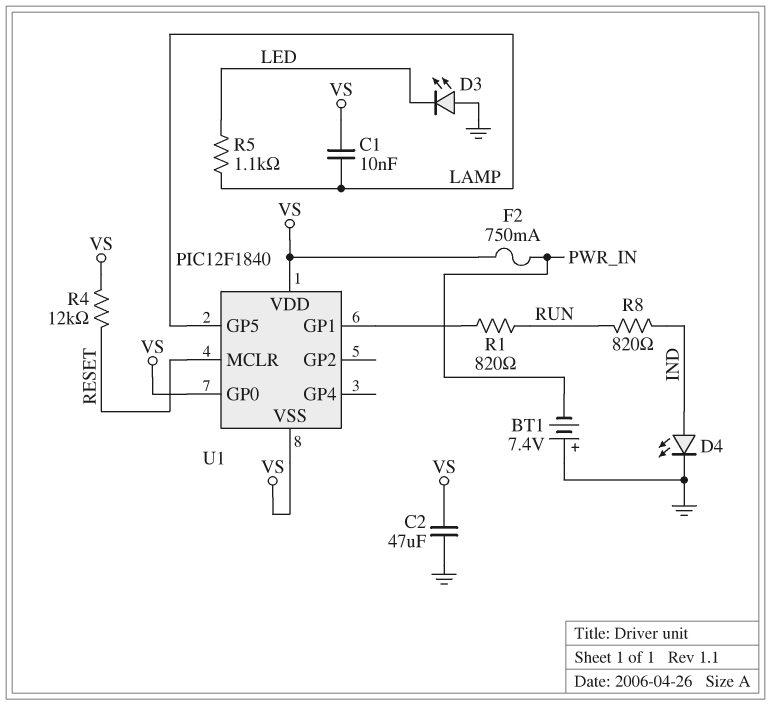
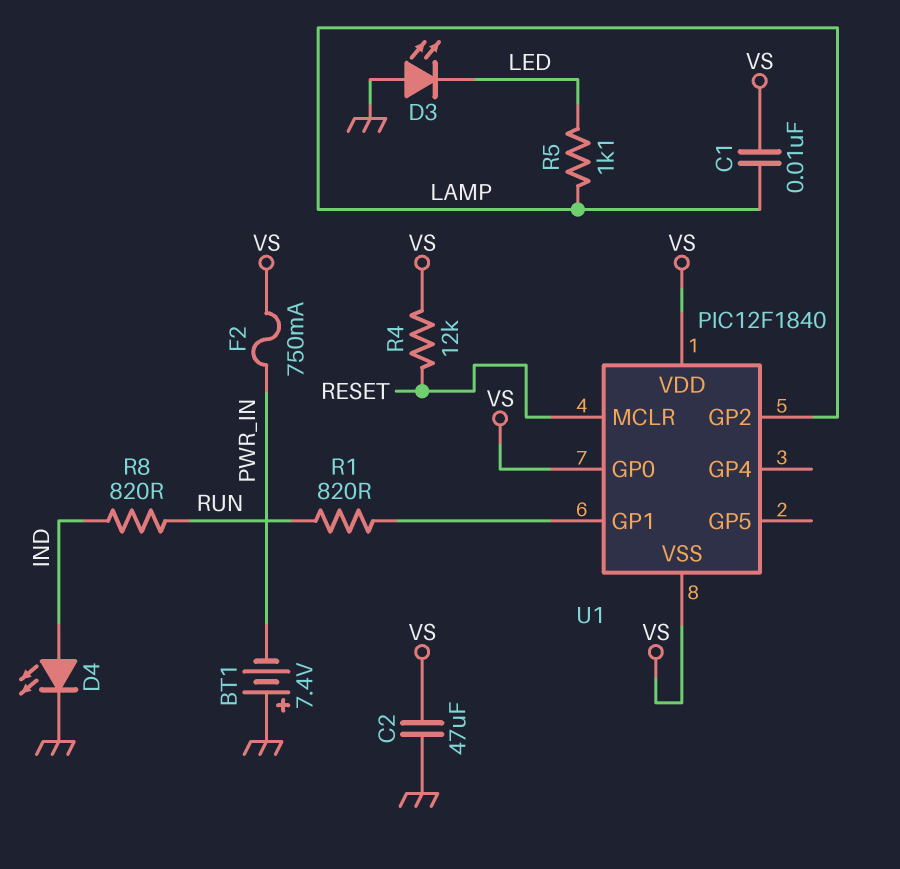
U1 pin GP2: none -> LAMP
U1 pin GP5: LAMP -> none

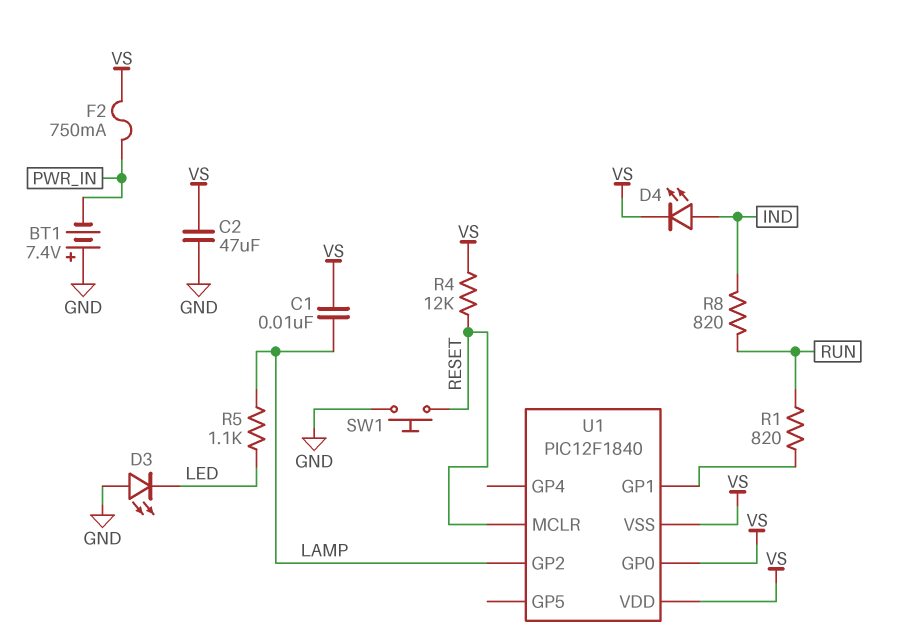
D4: LED (A IND, K GND) -> LED (A IND, K VS)
SW1: none -> button (GND, RESET)

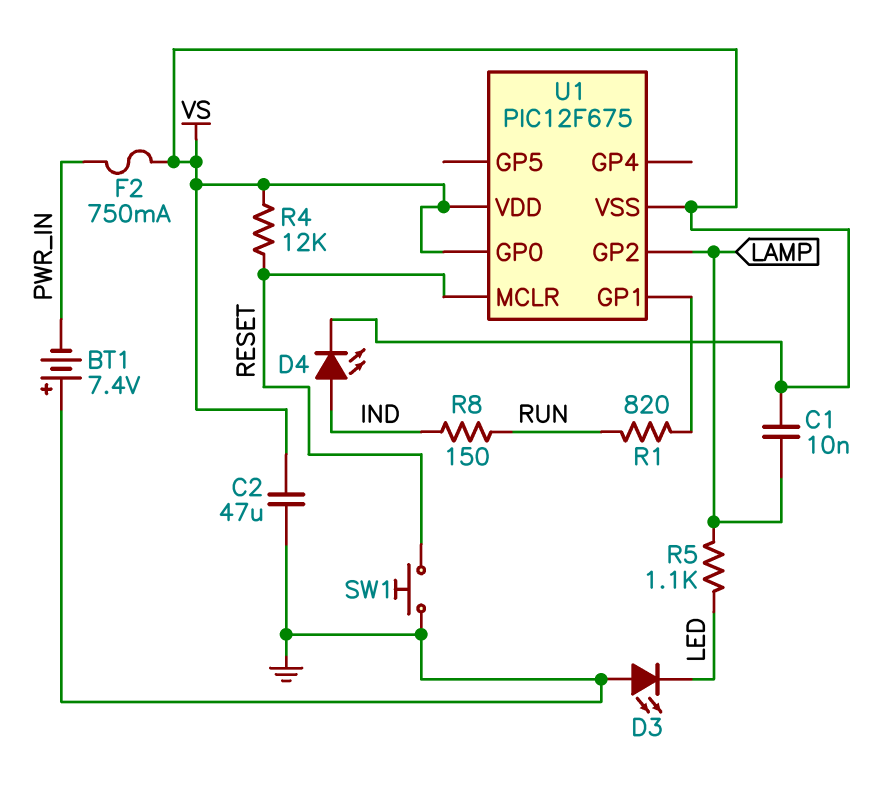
R8: 820 (IND, RUN) -> 150 (IND, RUN)
U1: PIC12F1840 -> PIC12F675

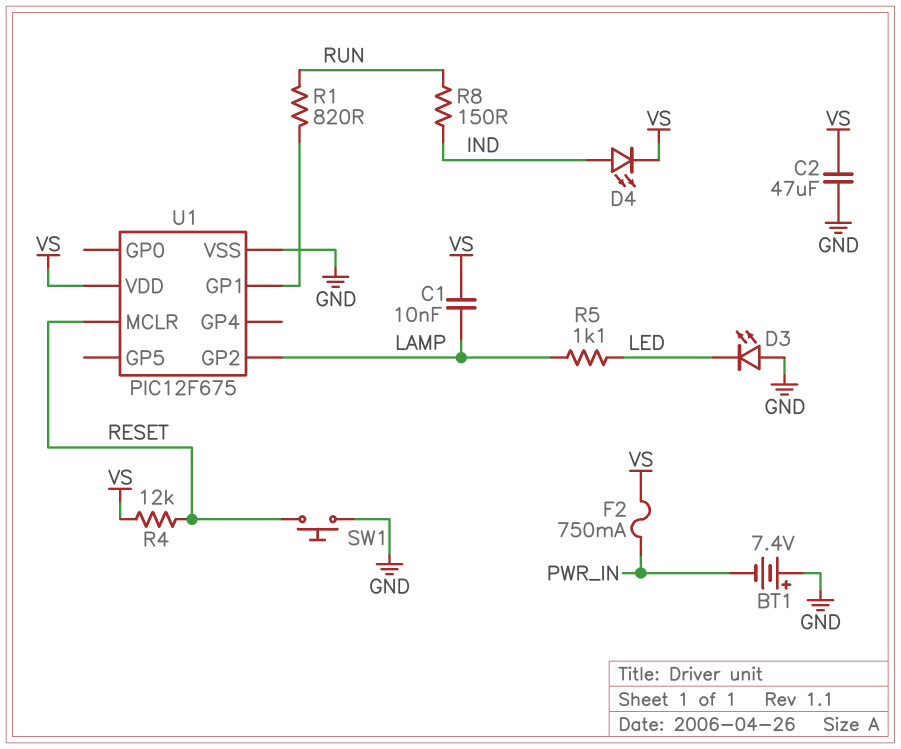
U1 pin GP0: VS -> none
U1 pin VSS: VS -> GND

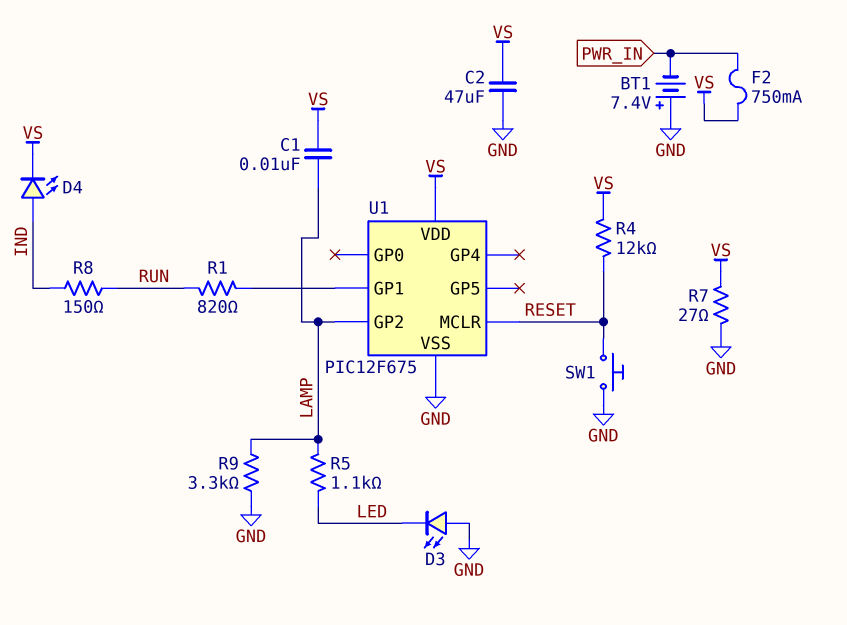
R7: none -> 27 (GND, VS)
R9: none -> 3.3k (GND, LAMP)

